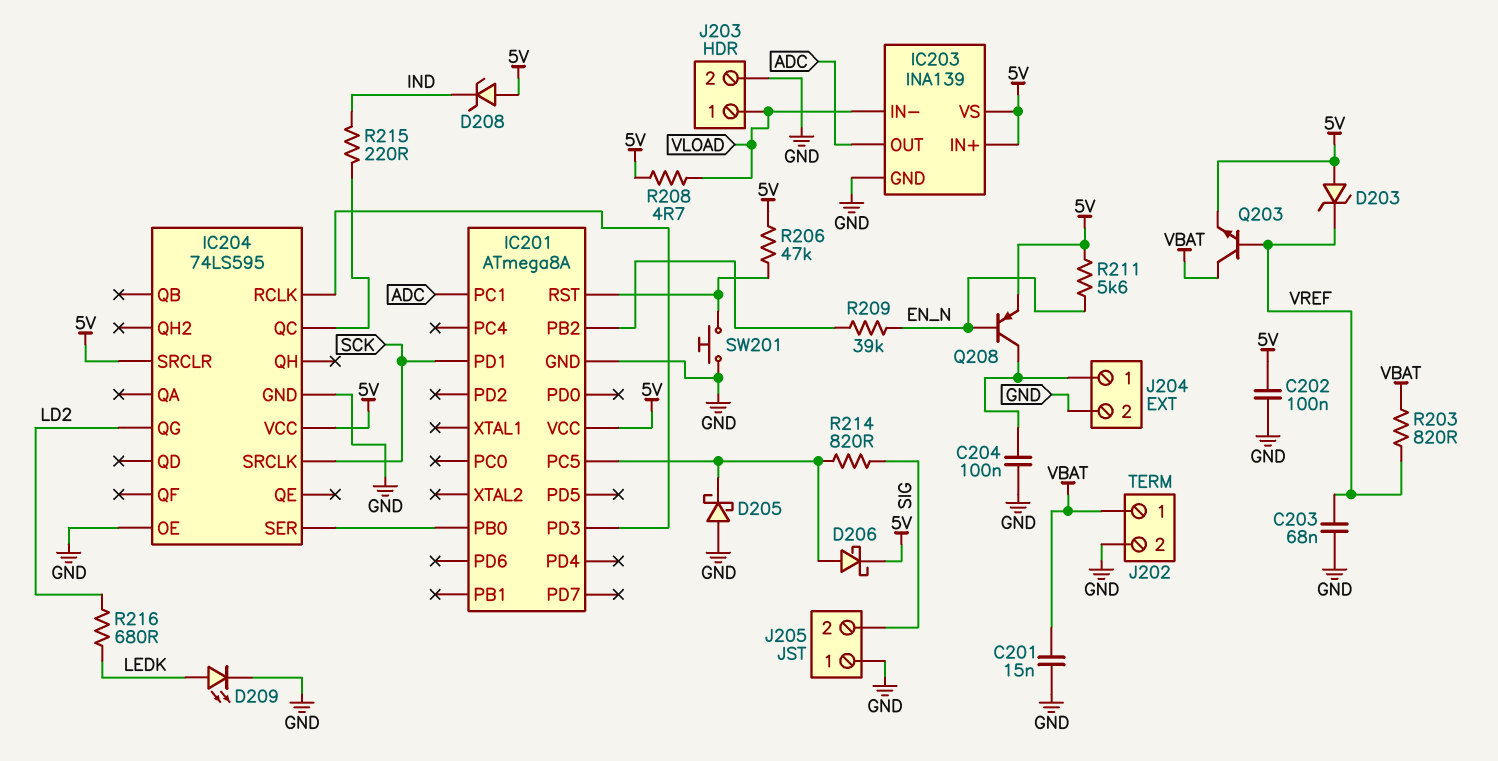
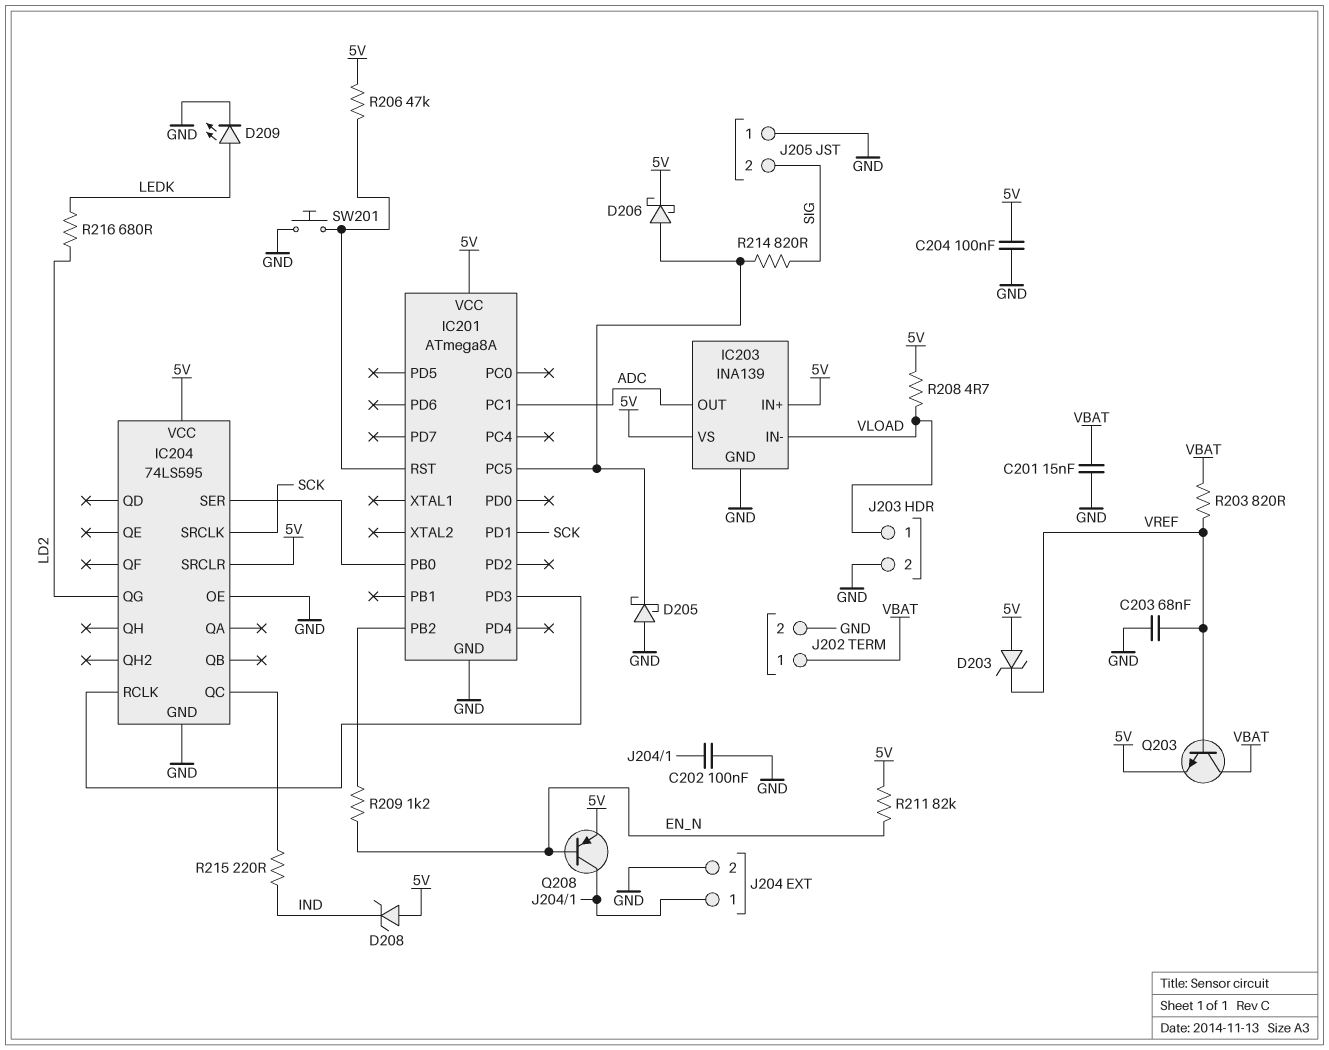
C202: 100nF (5V, GND) -> 100nF (GND, J204/1)
C204: 100nF (GND, J204/1) -> 100nF (5V, GND)
R209: 39k (EN_N, IC201/PB2) -> 1.2k (EN_N, IC201/PB2)
R211: 5.6k (5V, EN_N) -> 82k (5V, EN_N)

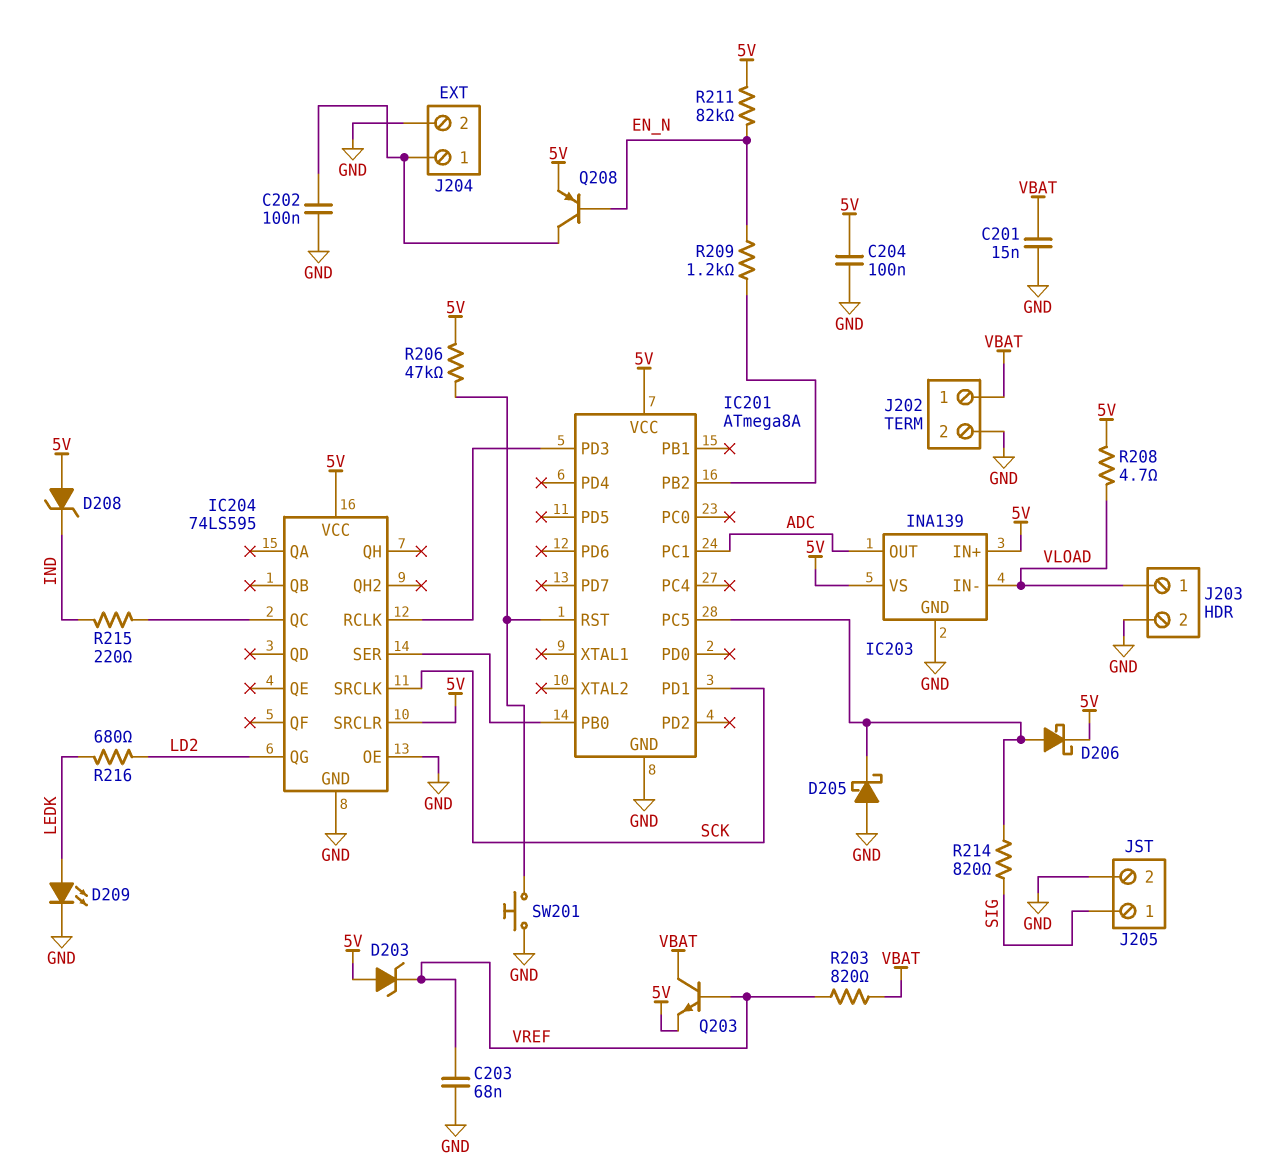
J205 pin 1: GND -> SIG
J205 pin 2: SIG -> GND

